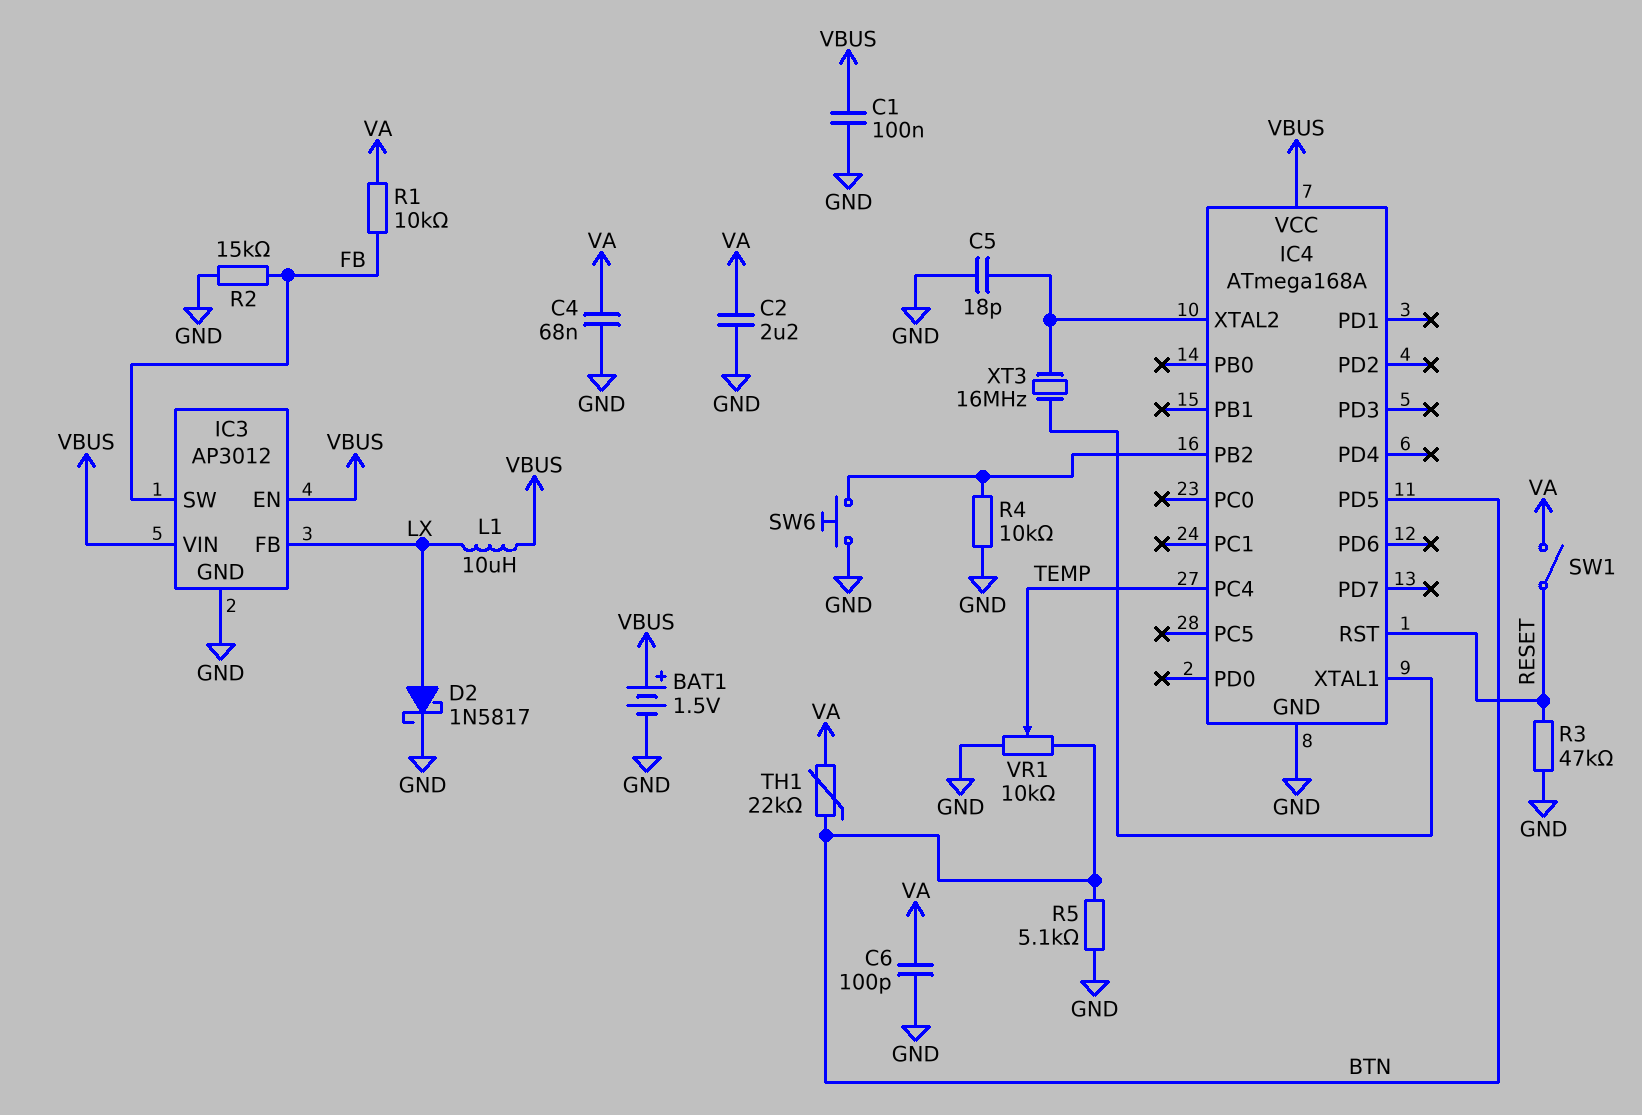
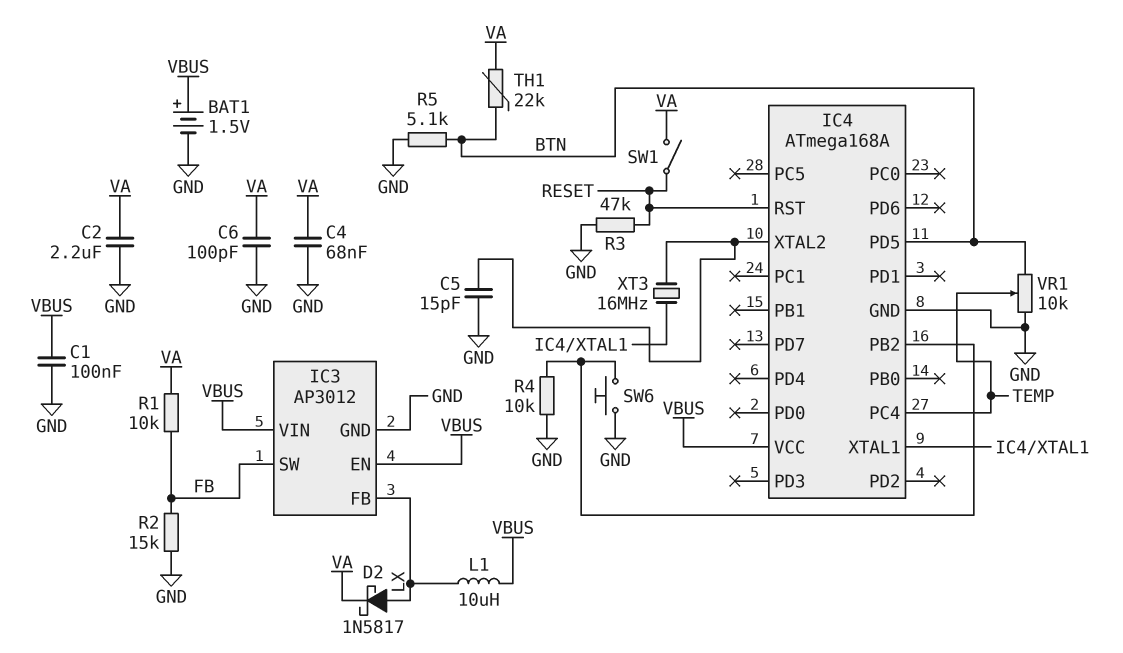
C5: 18pF (GND, IC4/XTAL2) -> 15pF (GND, IC4/XTAL2)
D2: schottky 1N5817 (A LX, K GND) -> schottky 1N5817 (A LX, K VA)

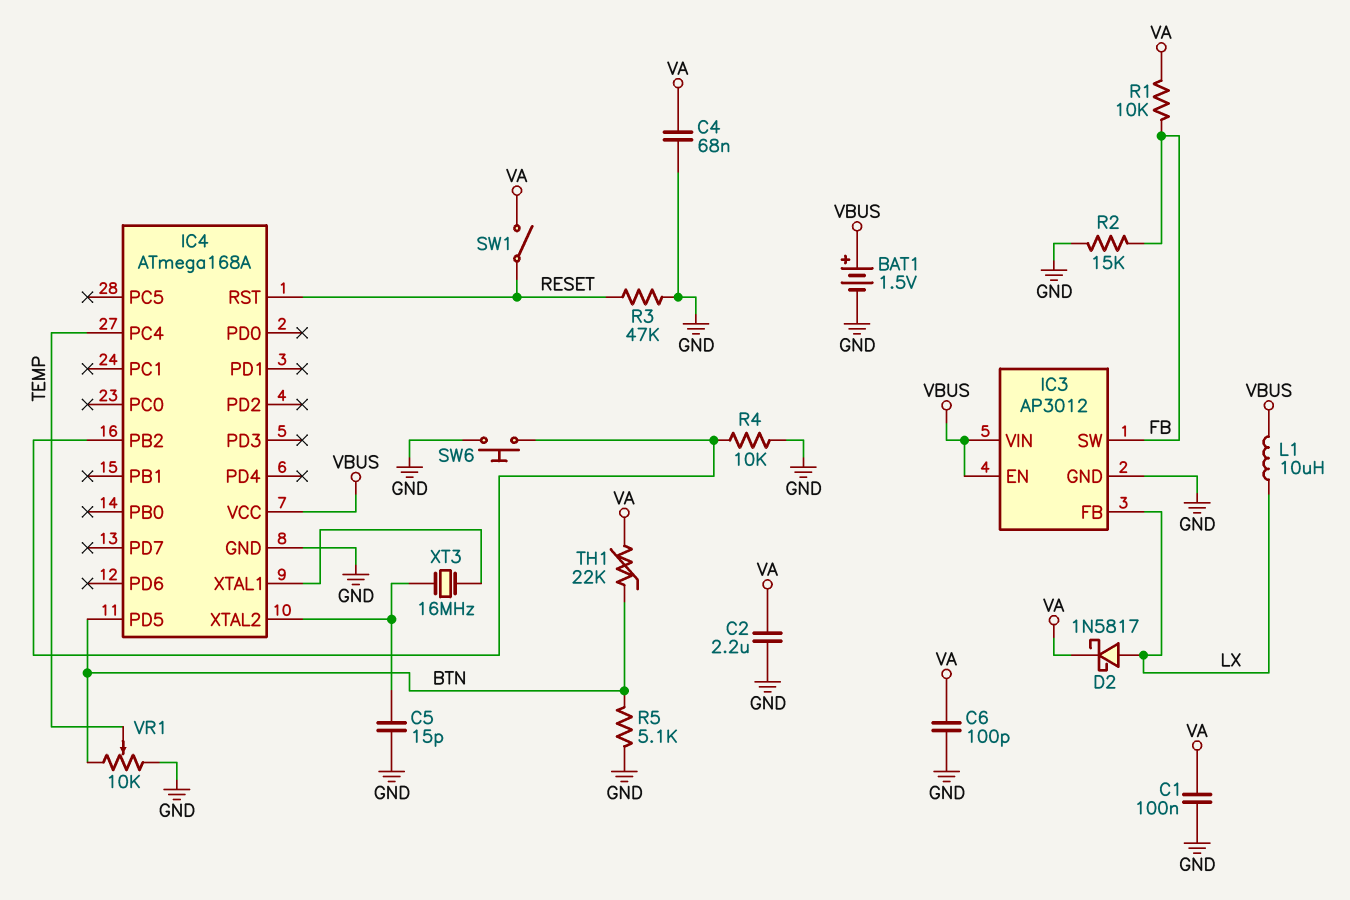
C1: 100nF (GND, VBUS) -> 100nF (GND, VA)

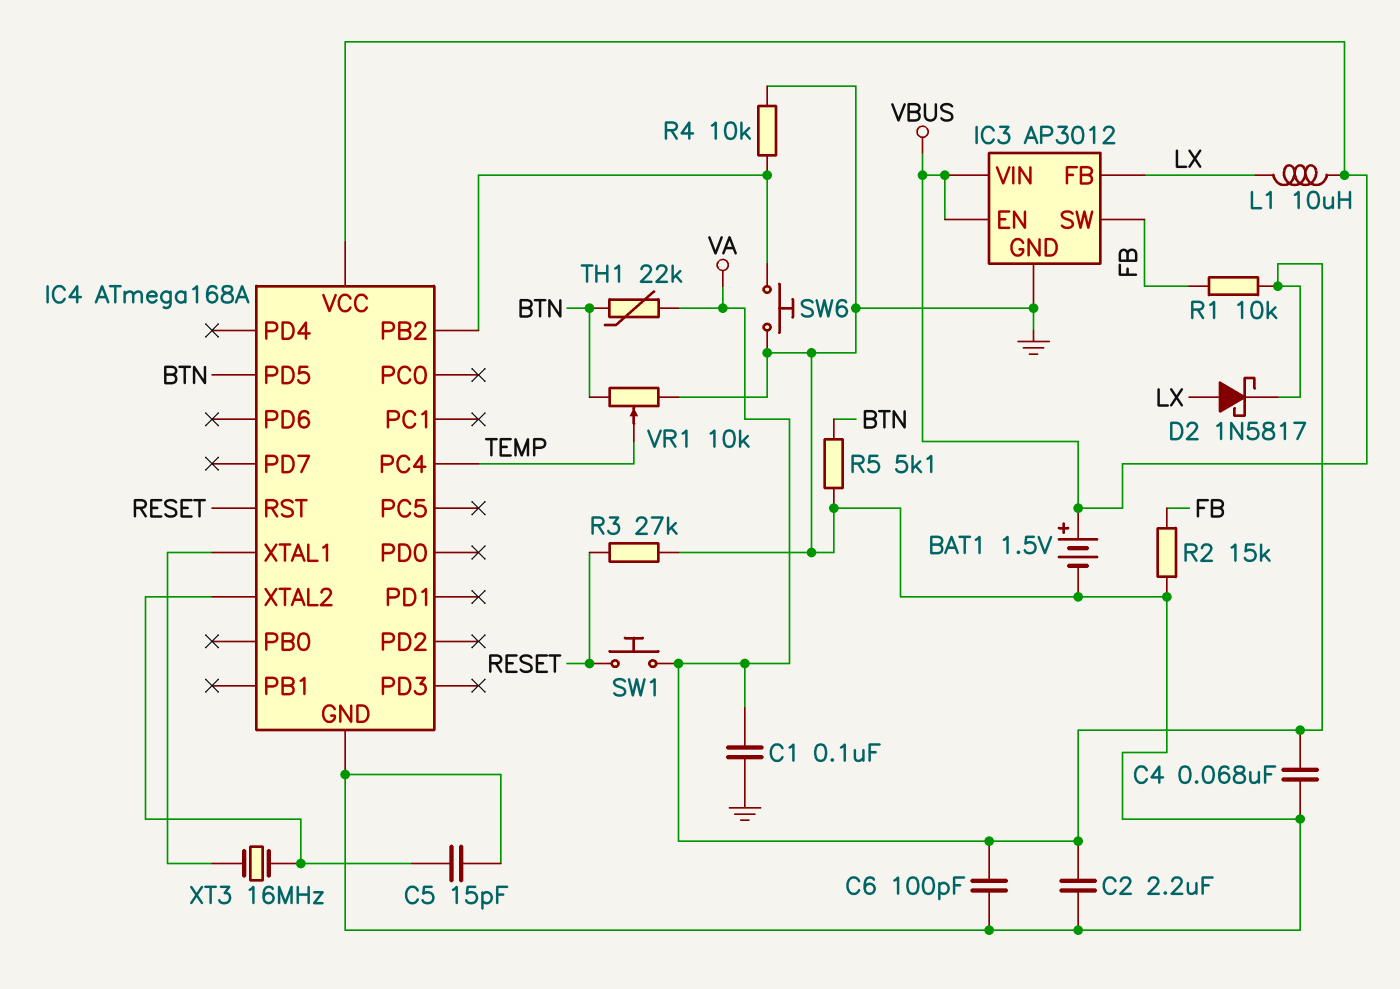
R3: 47k (GND, RESET) -> 27k (GND, RESET)
SW1: switch (RESET, VA) -> button (RESET, VA)

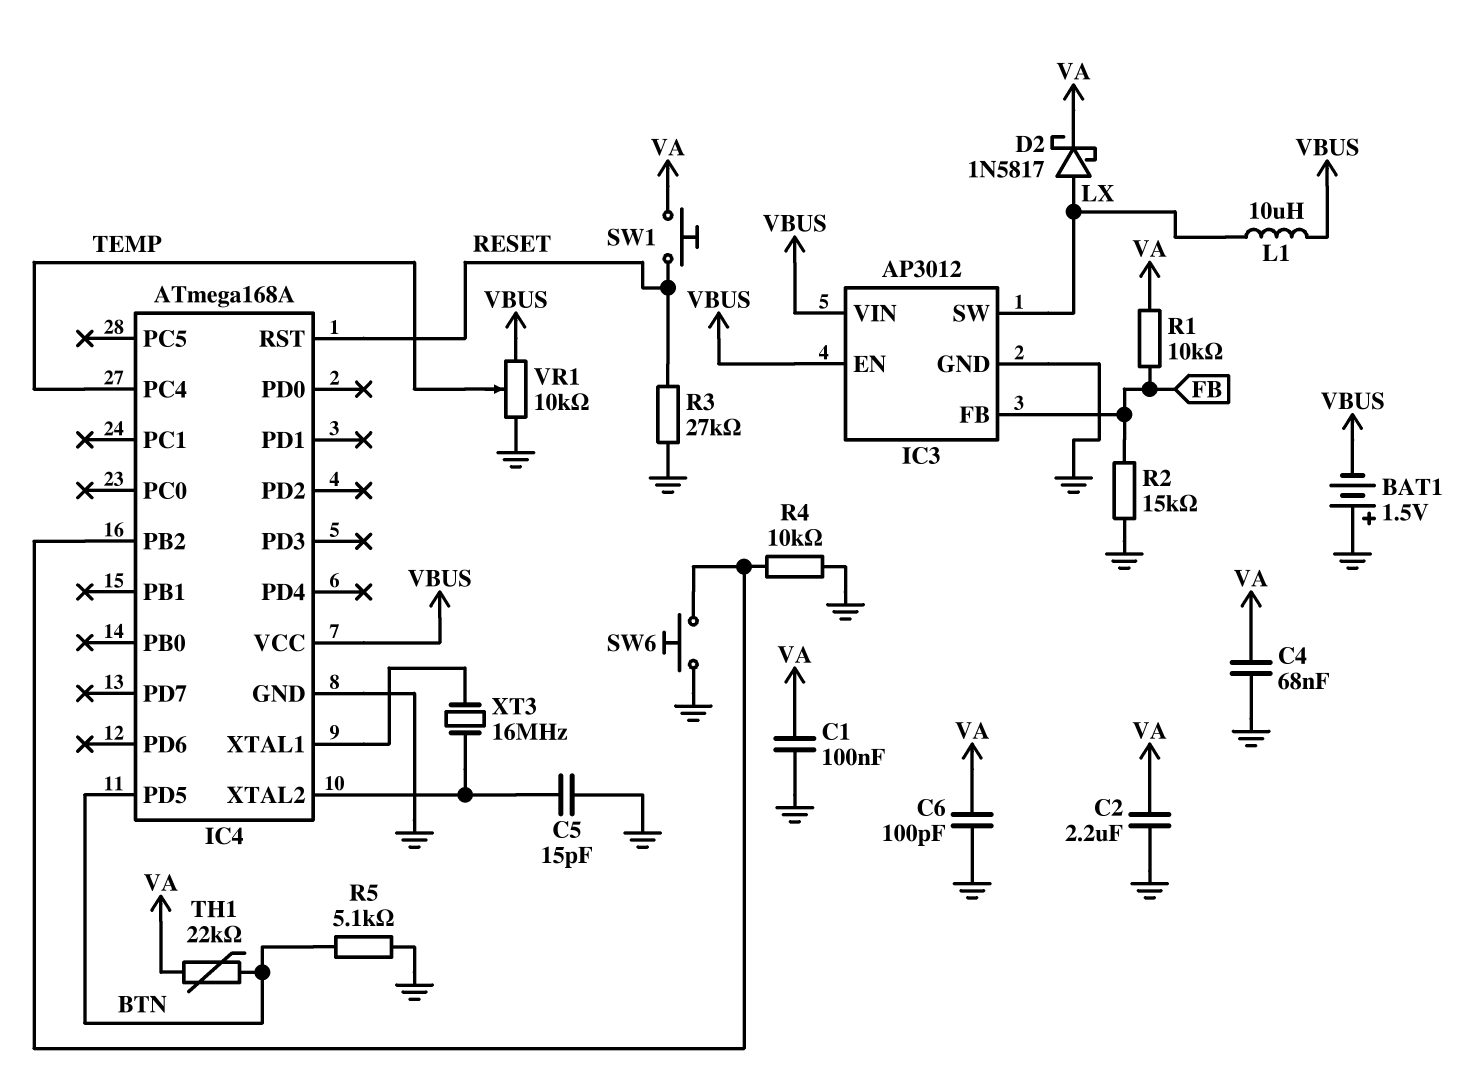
BAT1: 1.5V (plus VBUS, minus GND) -> 1.5V (plus GND, minus VBUS)
IC3 pin FB: LX -> FB
IC3 pin SW: FB -> LX
VR1: 10k (BTN, GND, wiper TEMP) -> 10k (GND, VBUS, wiper TEMP)

